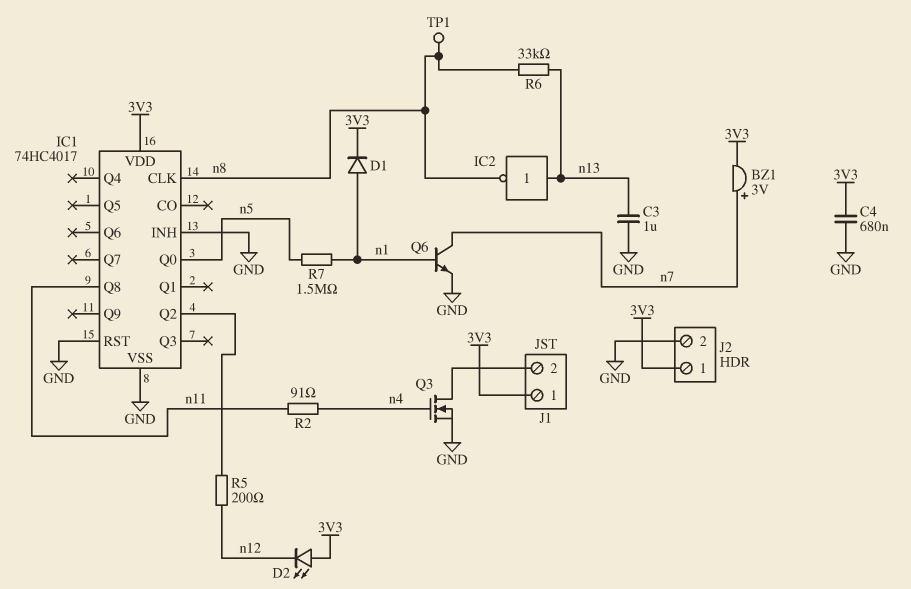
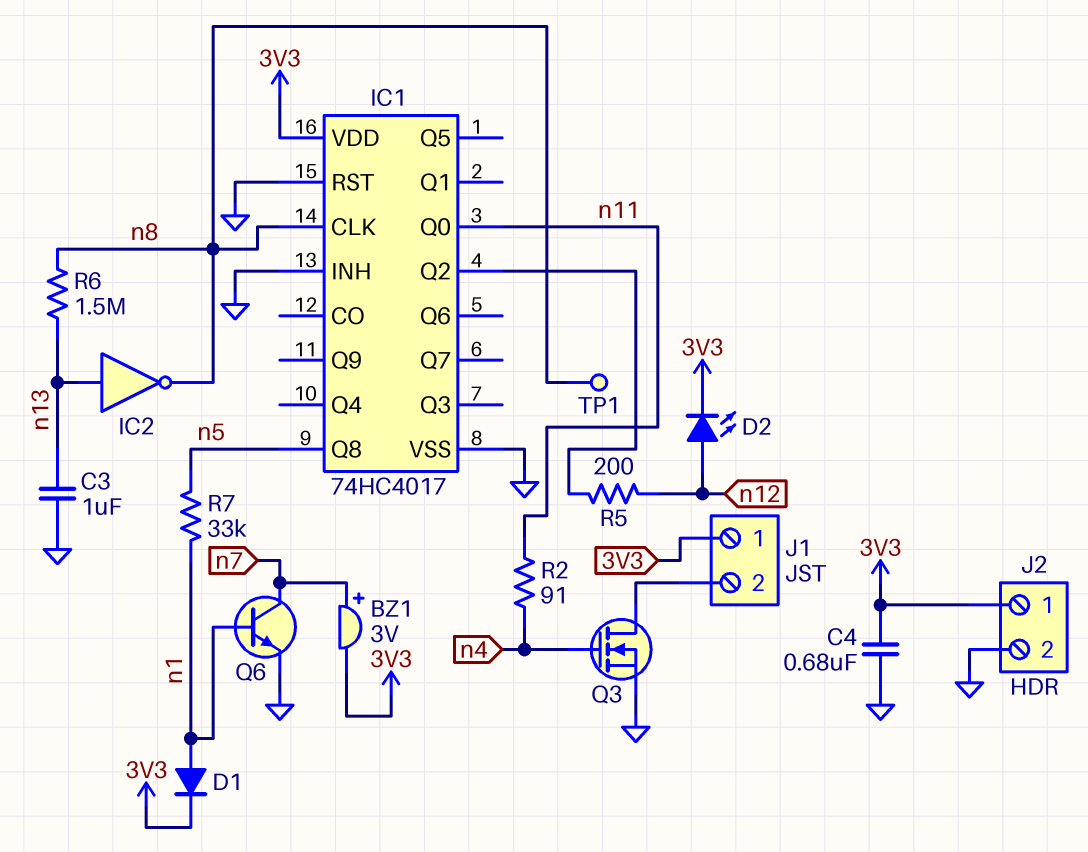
D2: LED (A 3V3, K n12) -> LED (A n12, K 3V3)
IC1 pin Q0: n5 -> n11
IC1 pin Q8: n11 -> n5
R6: 33k (n8, n13) -> 1.5M (n8, n13)
R7: 1.5M (n1, n5) -> 33k (n1, n5)

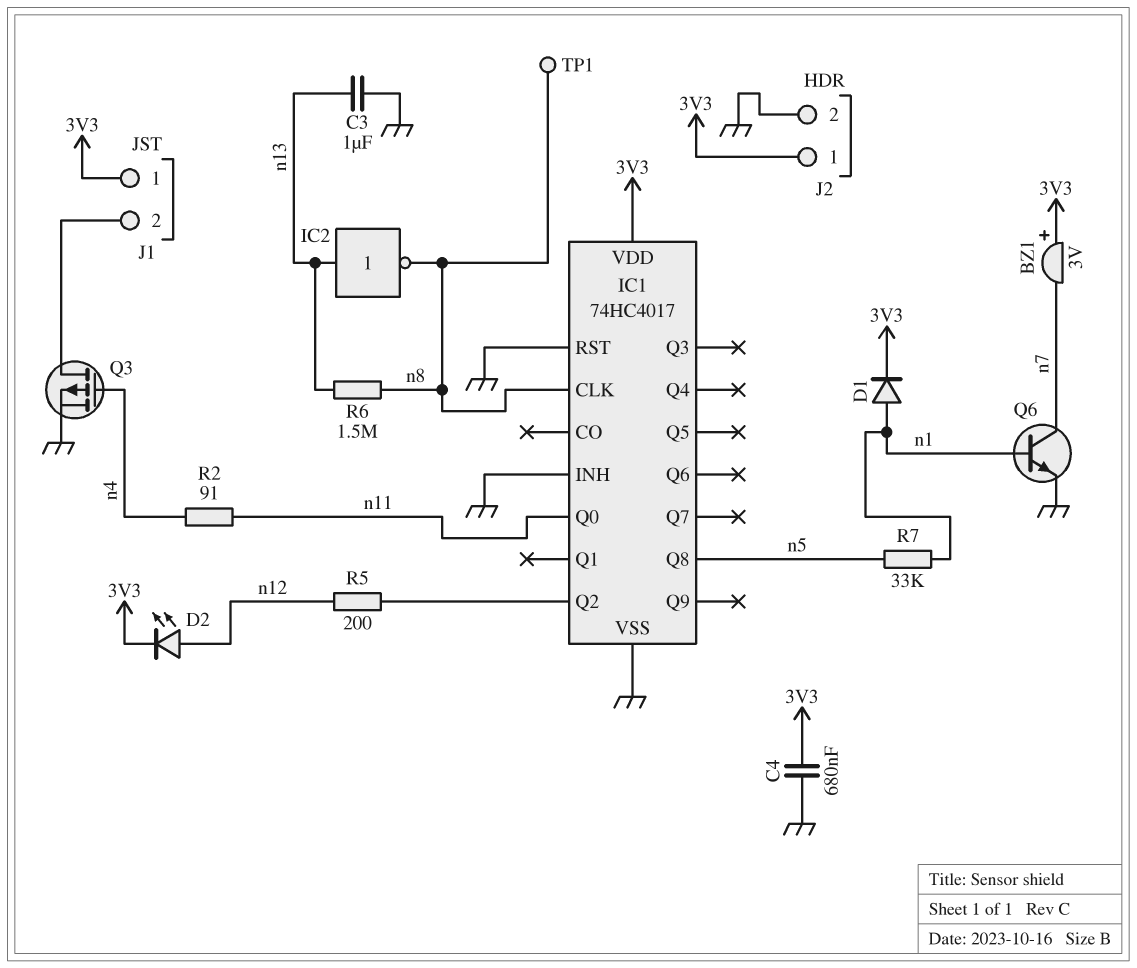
BZ1: buzzer 3V (plus n7, minus 3V3) -> buzzer 3V (plus 3V3, minus n7)
Q3: NMOS (G n4, D J1/2, S GND) -> PMOS (G n4, D J1/2, S GND)

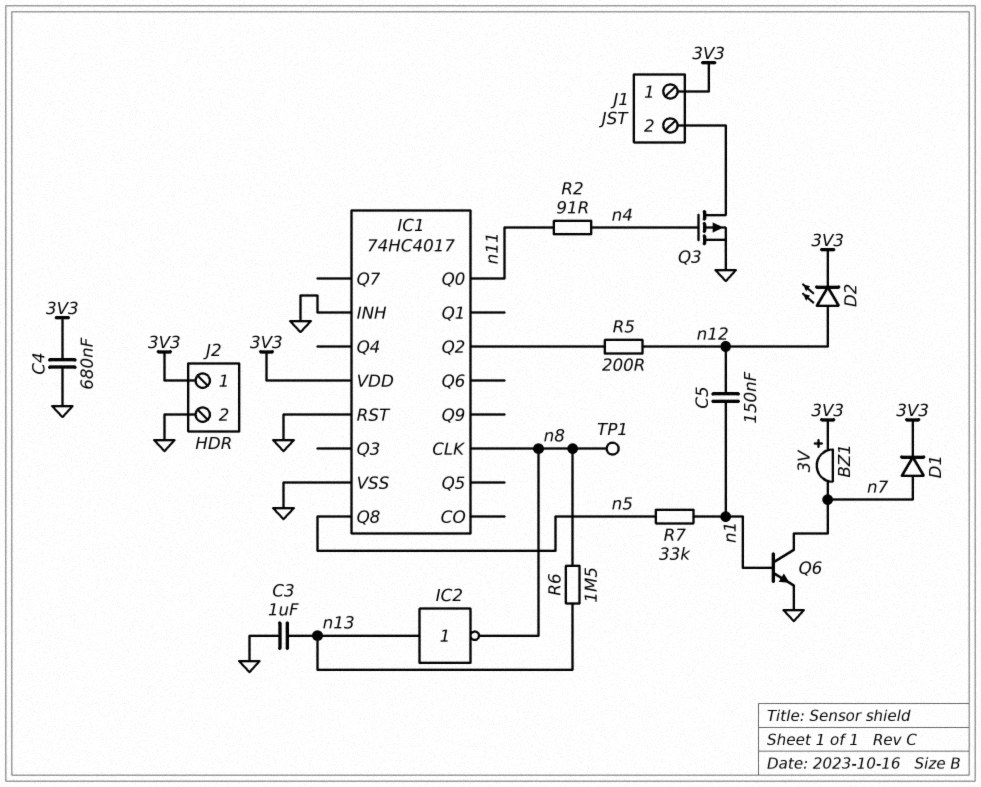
C5: none -> 150nF (n1, n12)
D1: diode (A n1, K 3V3) -> diode (A n7, K 3V3)

